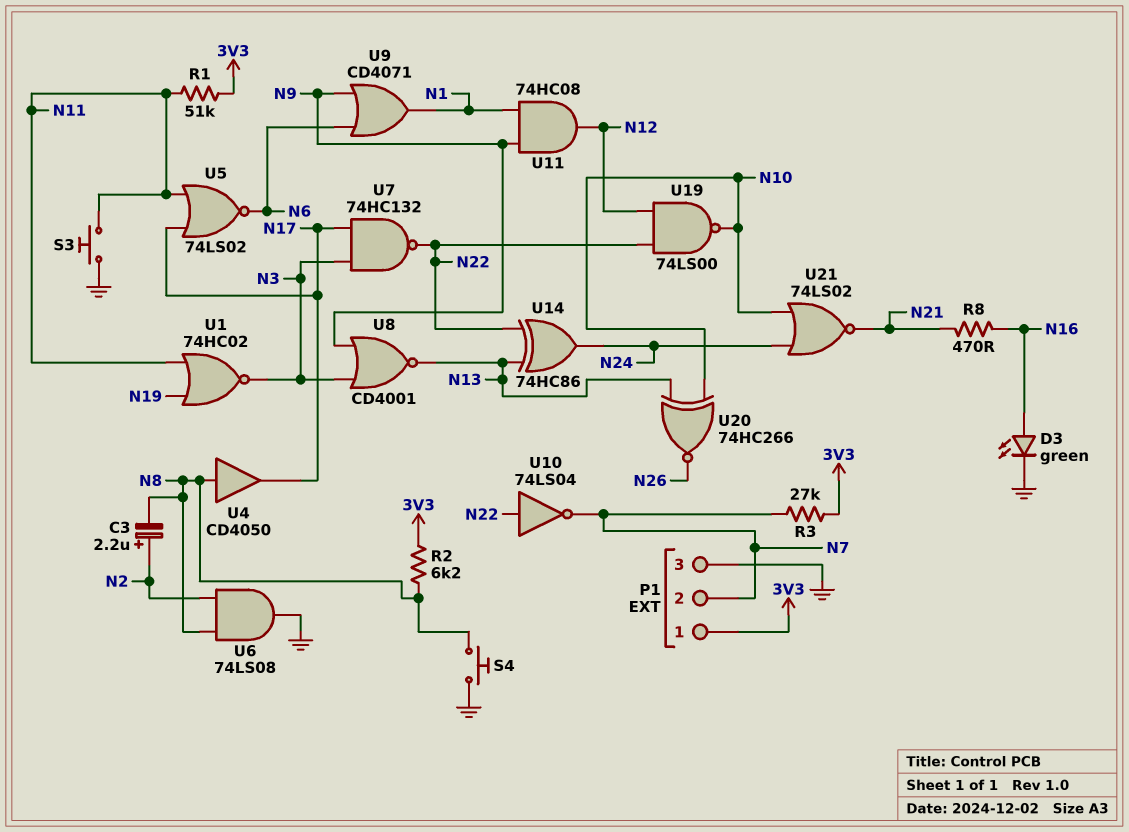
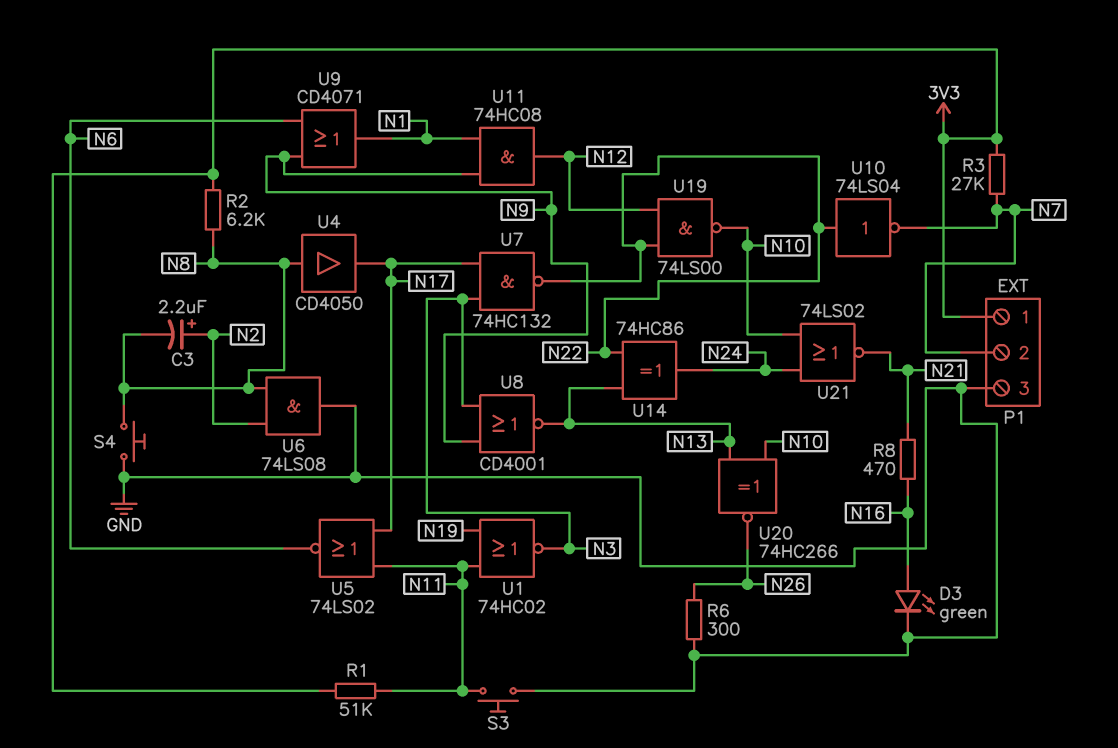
R6: none -> 300 (GND, N26)

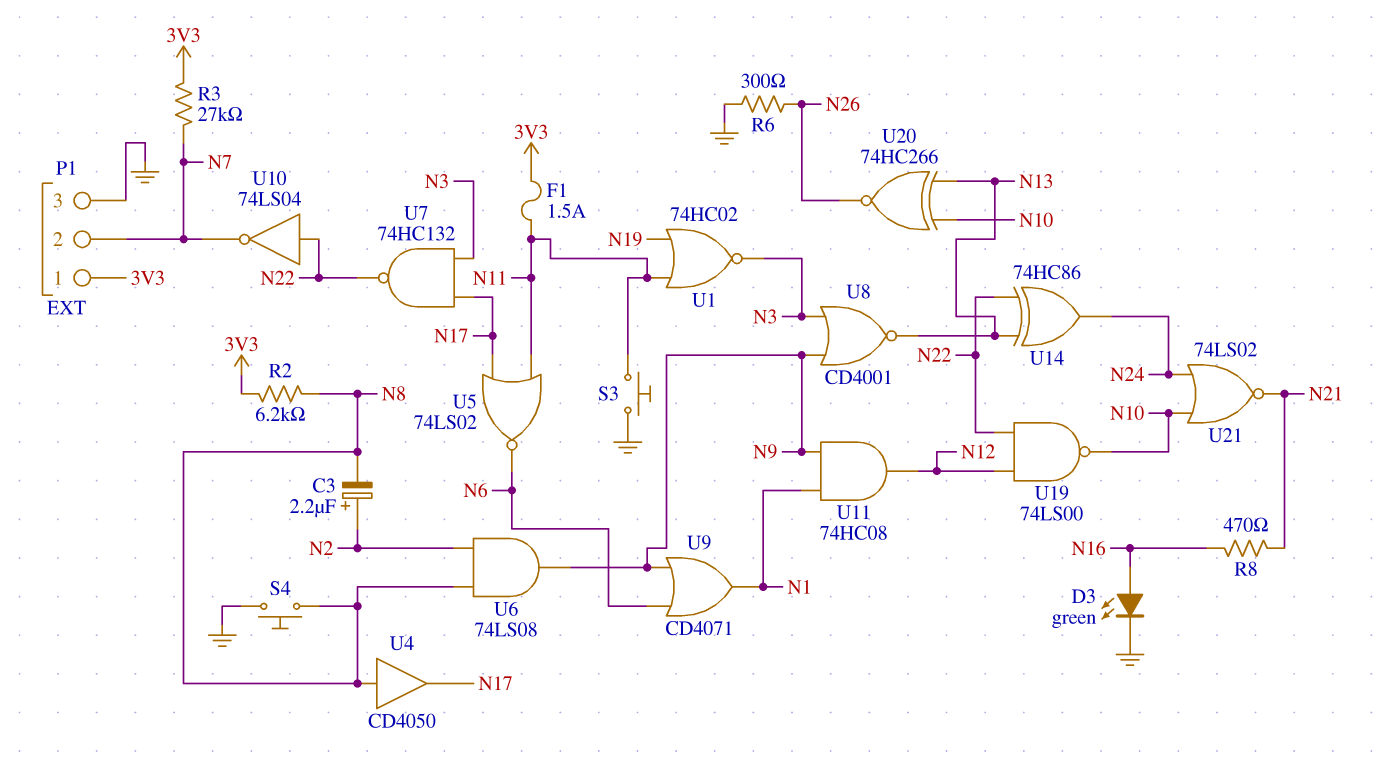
F1: none -> 1.5A (3V3, N11)
R1: 51k (3V3, N11) -> none
U6: AND 74LS08 (in N2, in N8, out GND) -> AND 74LS08 (in N2, in N8, out N9)

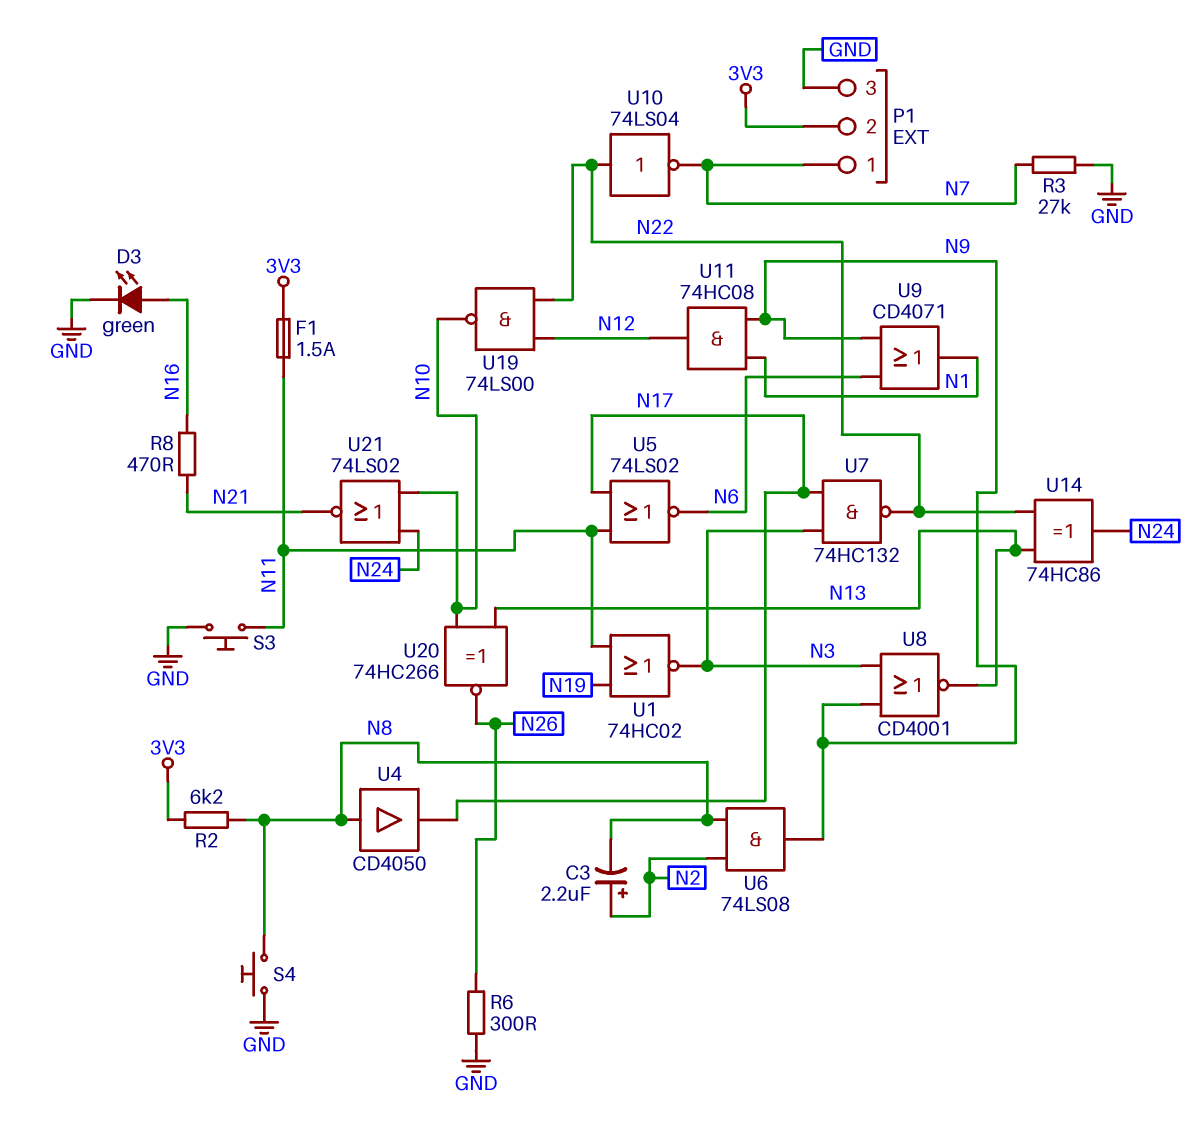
P1 pin 1: 3V3 -> N7
P1 pin 2: N7 -> 3V3
R3: 27k (3V3, N7) -> 27k (GND, N7)

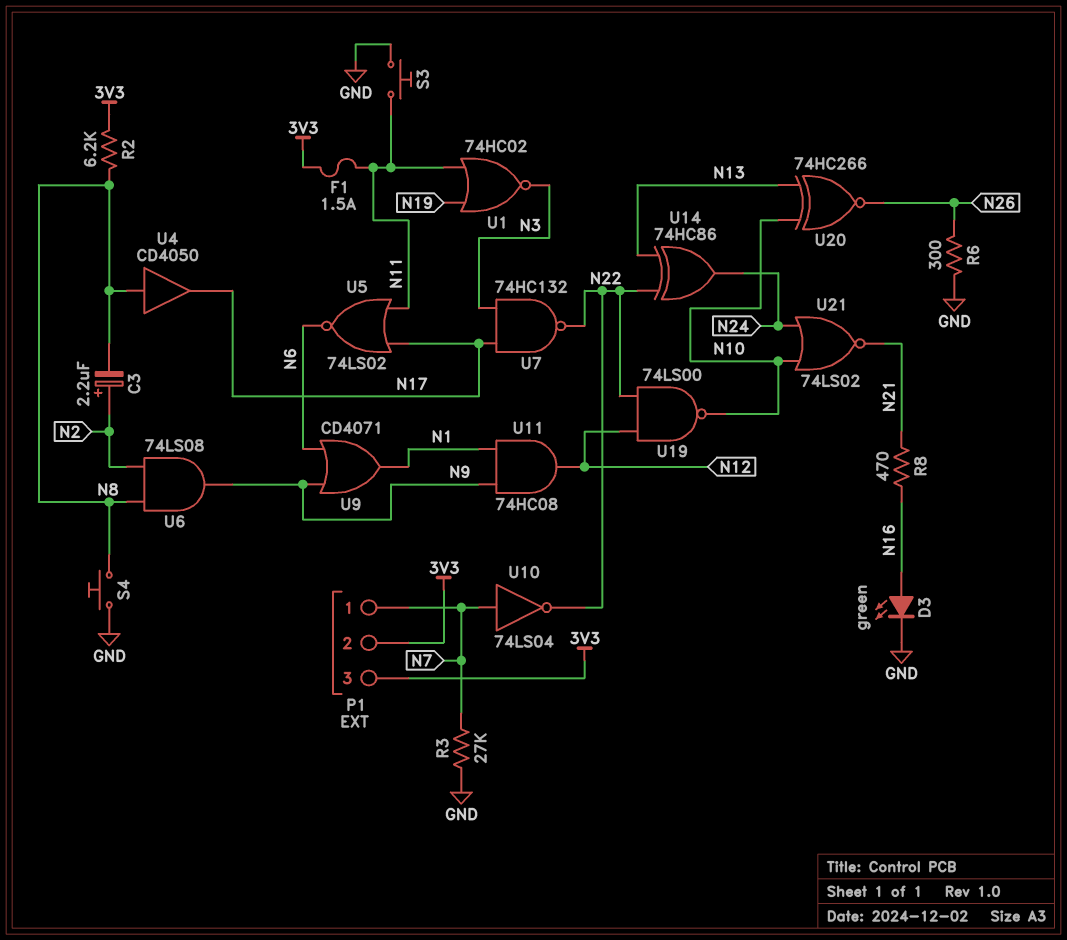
P1 pin 3: GND -> 3V3
U8: NOR CD4001 (in N3, in N9, out N13) -> none
U10: NOT 74LS04 (in N22, out N7) -> NOT 74LS04 (in N7, out N22)

